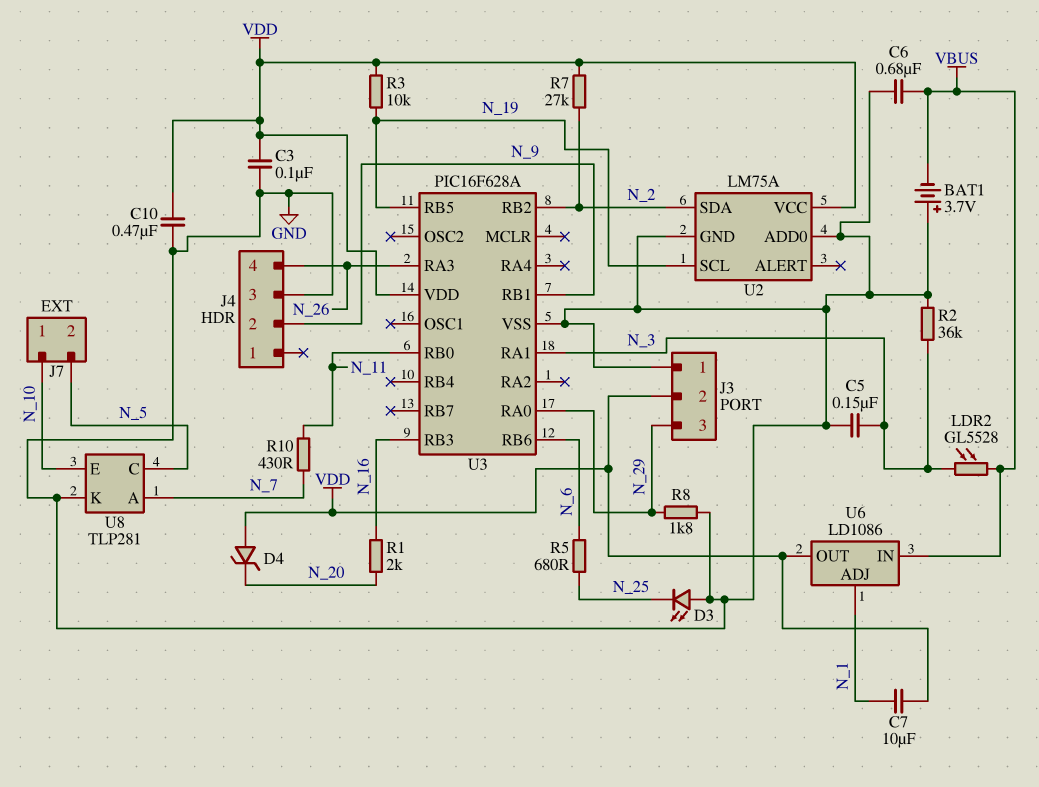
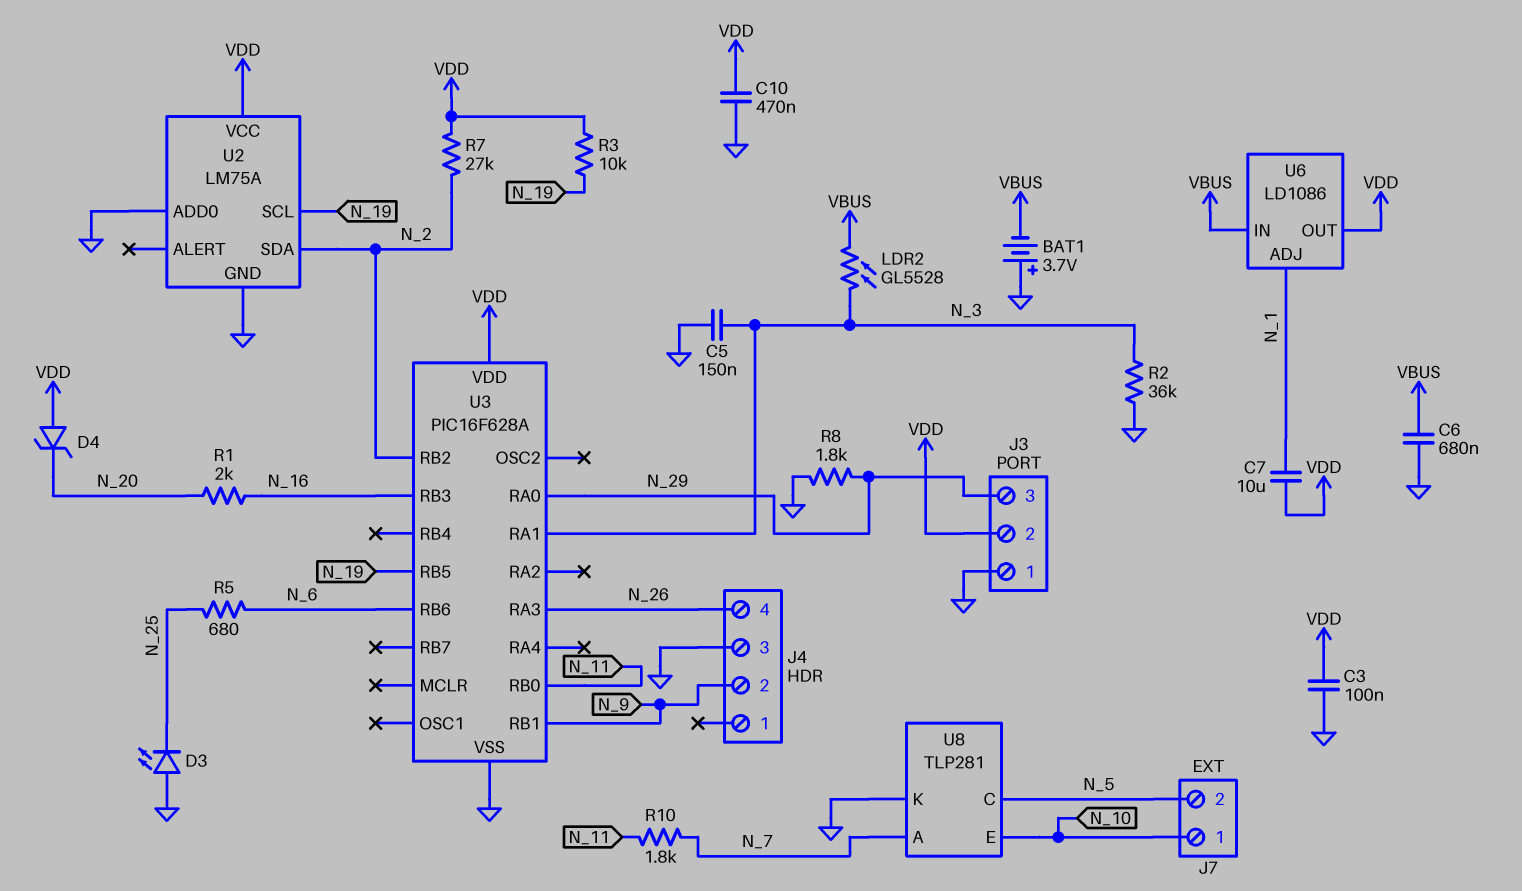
R10: 430 (N_7, N_11) -> 1.8k (N_7, N_11)

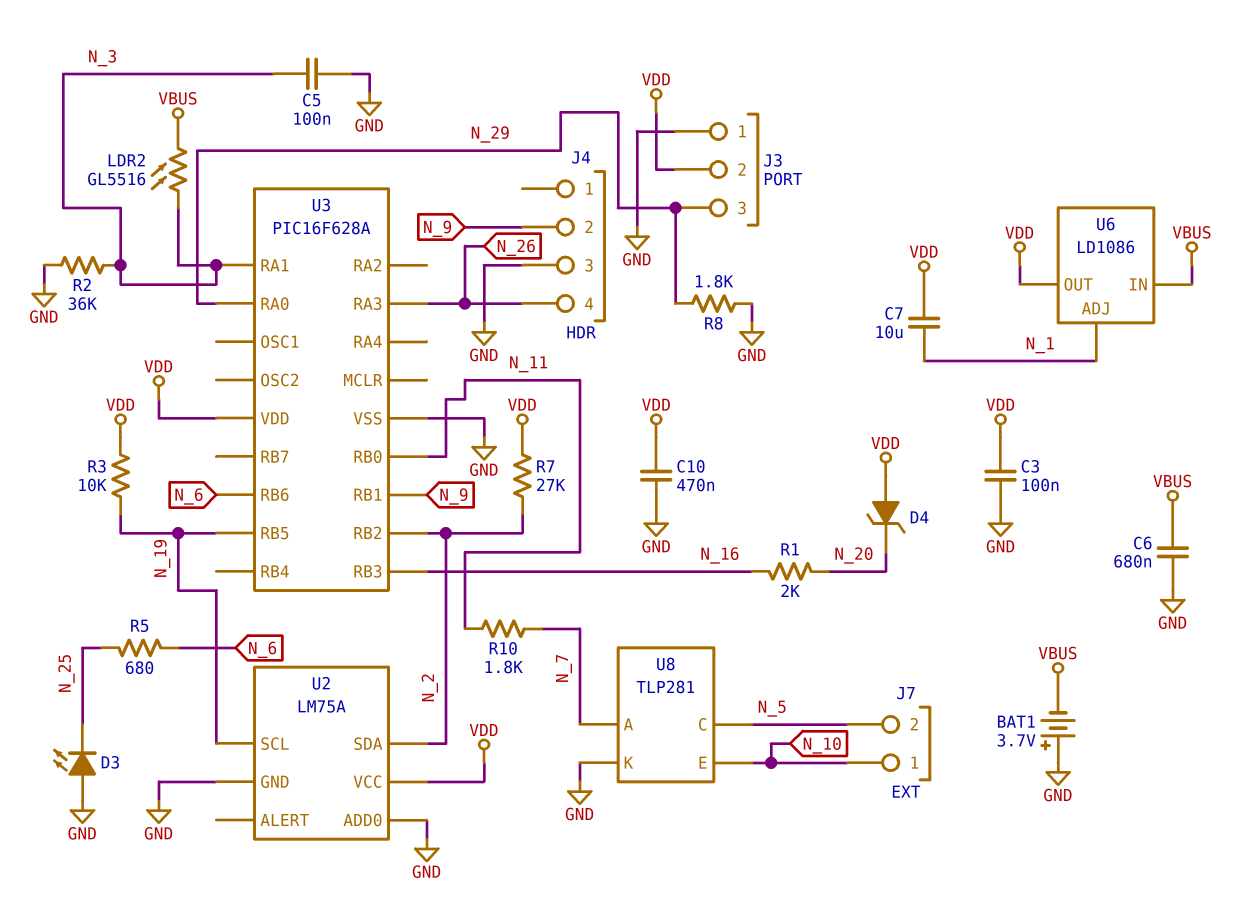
C5: 150nF (GND, N_3) -> 100nF (GND, N_3)
LDR2: GL5528 (N_3, VBUS) -> GL5516 (N_3, VBUS)

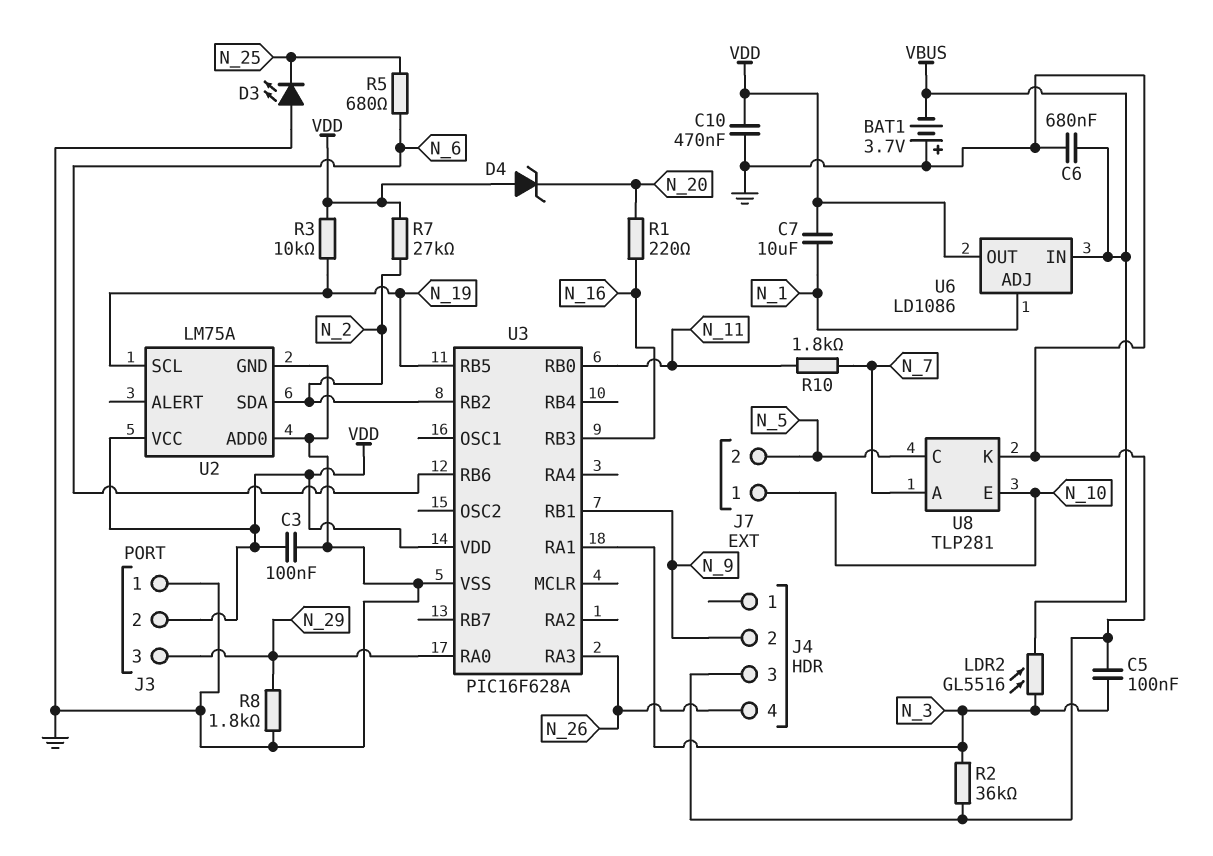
R1: 2k (N_16, N_20) -> 220 (N_16, N_20)

